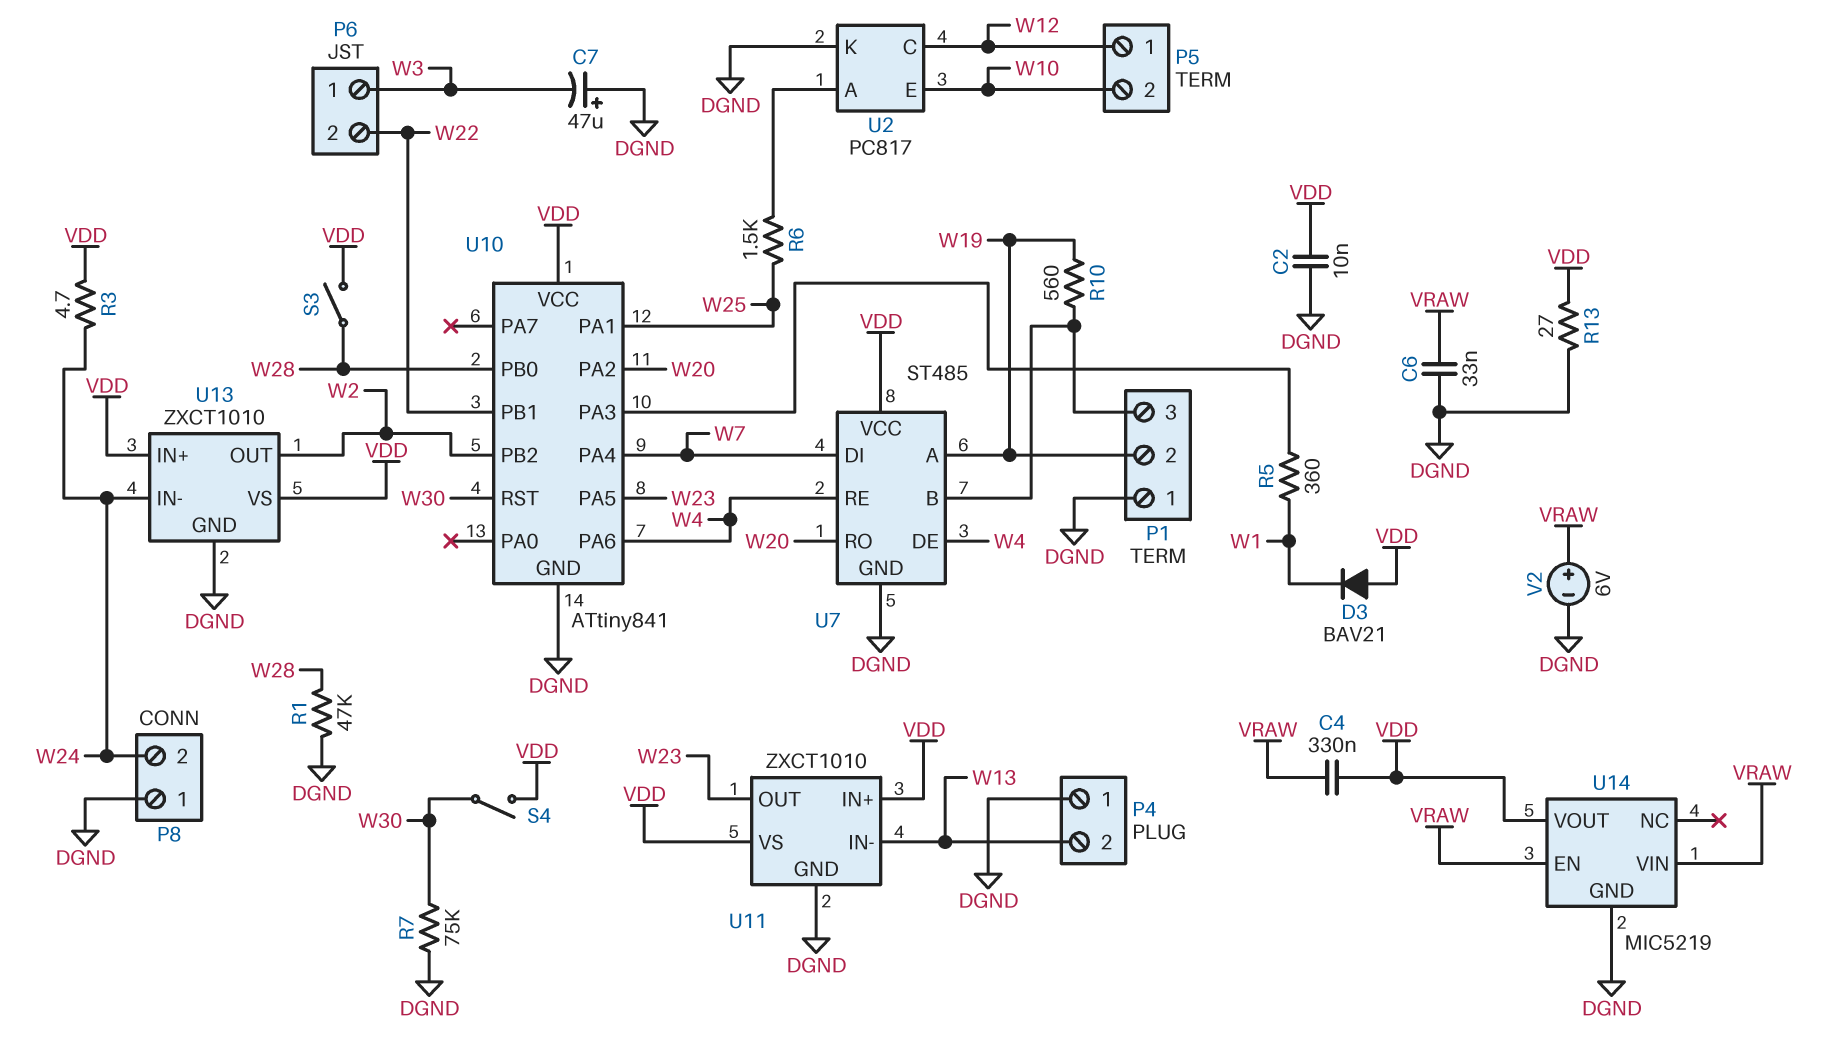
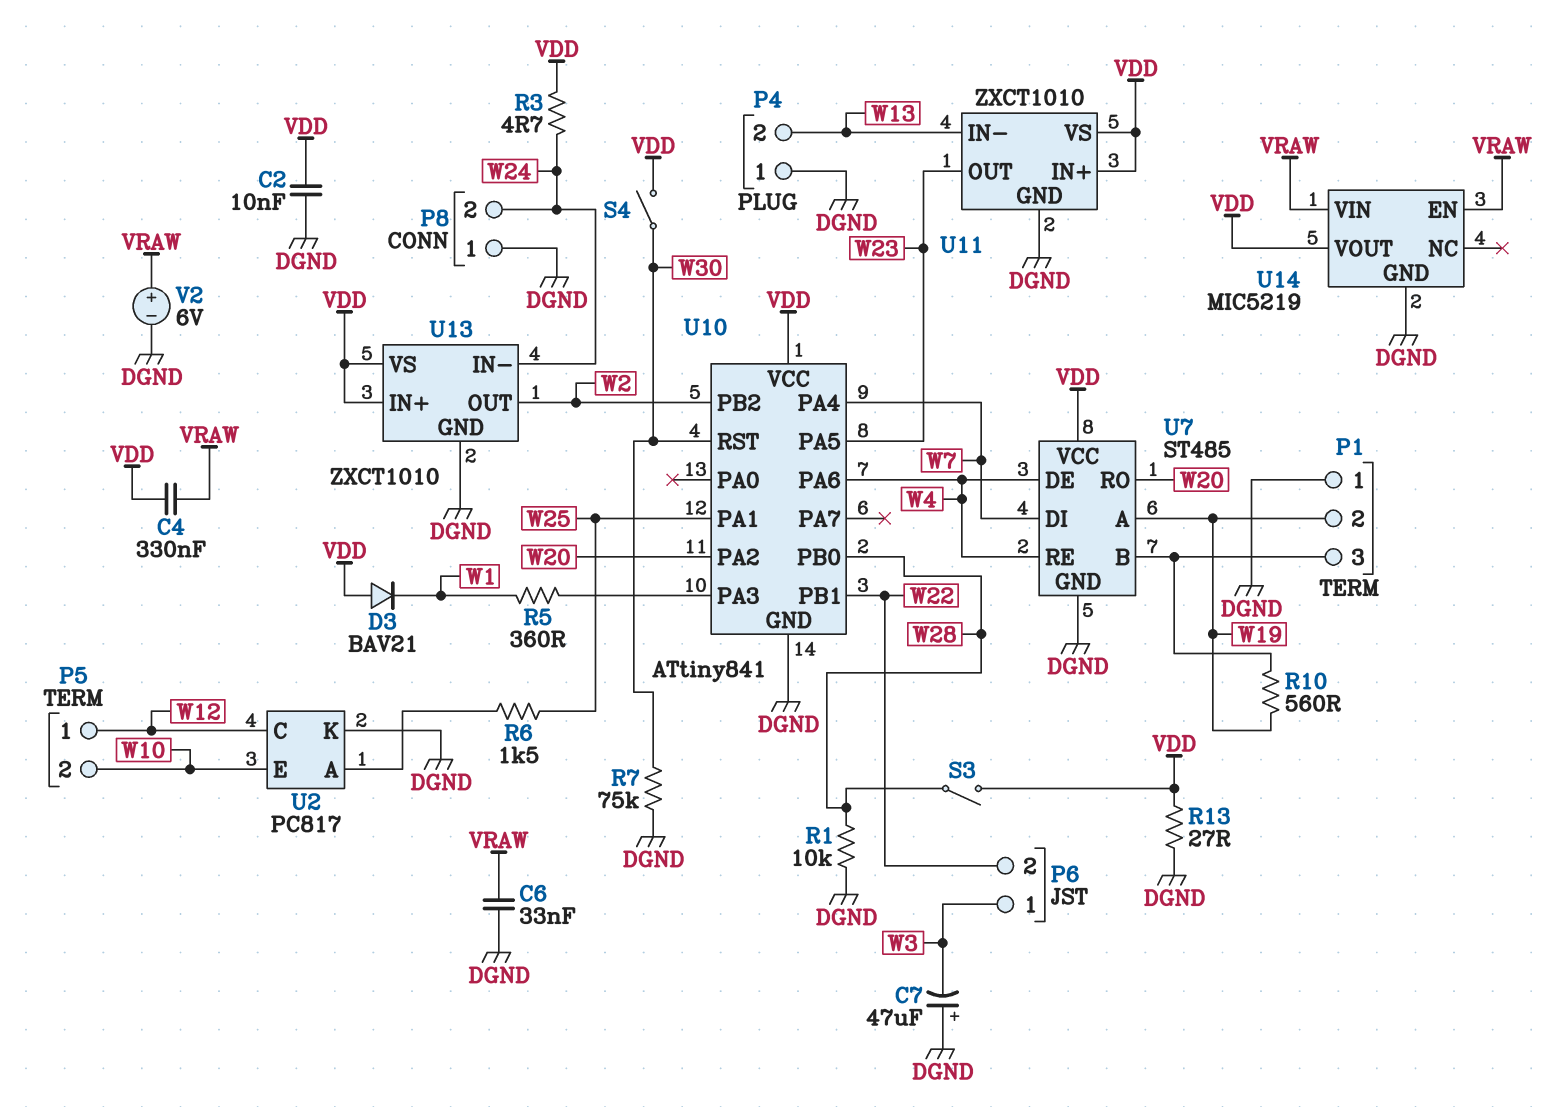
R1: 47k (DGND, W28) -> 10k (DGND, W28)

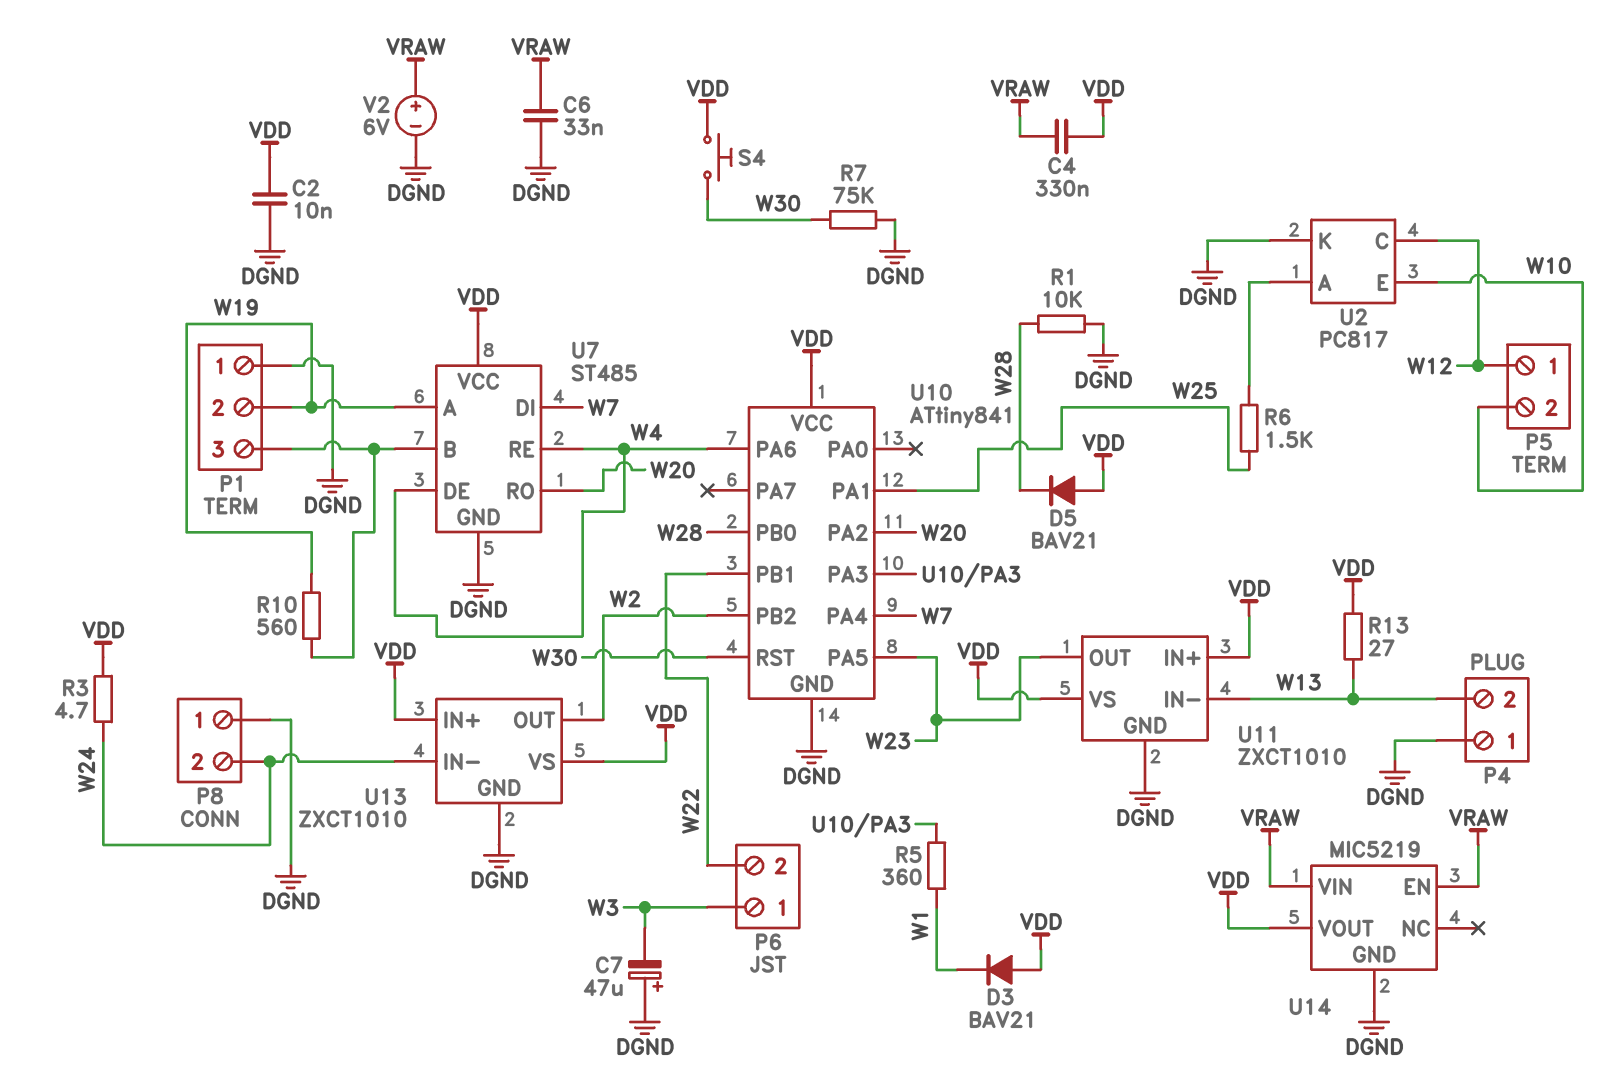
D5: none -> diode BAV21 (A VDD, K W28)
R13: 27 (DGND, VDD) -> 27 (VDD, W13)
S3: switch (VDD, W28) -> none
S4: switch (VDD, W30) -> button (VDD, W30)

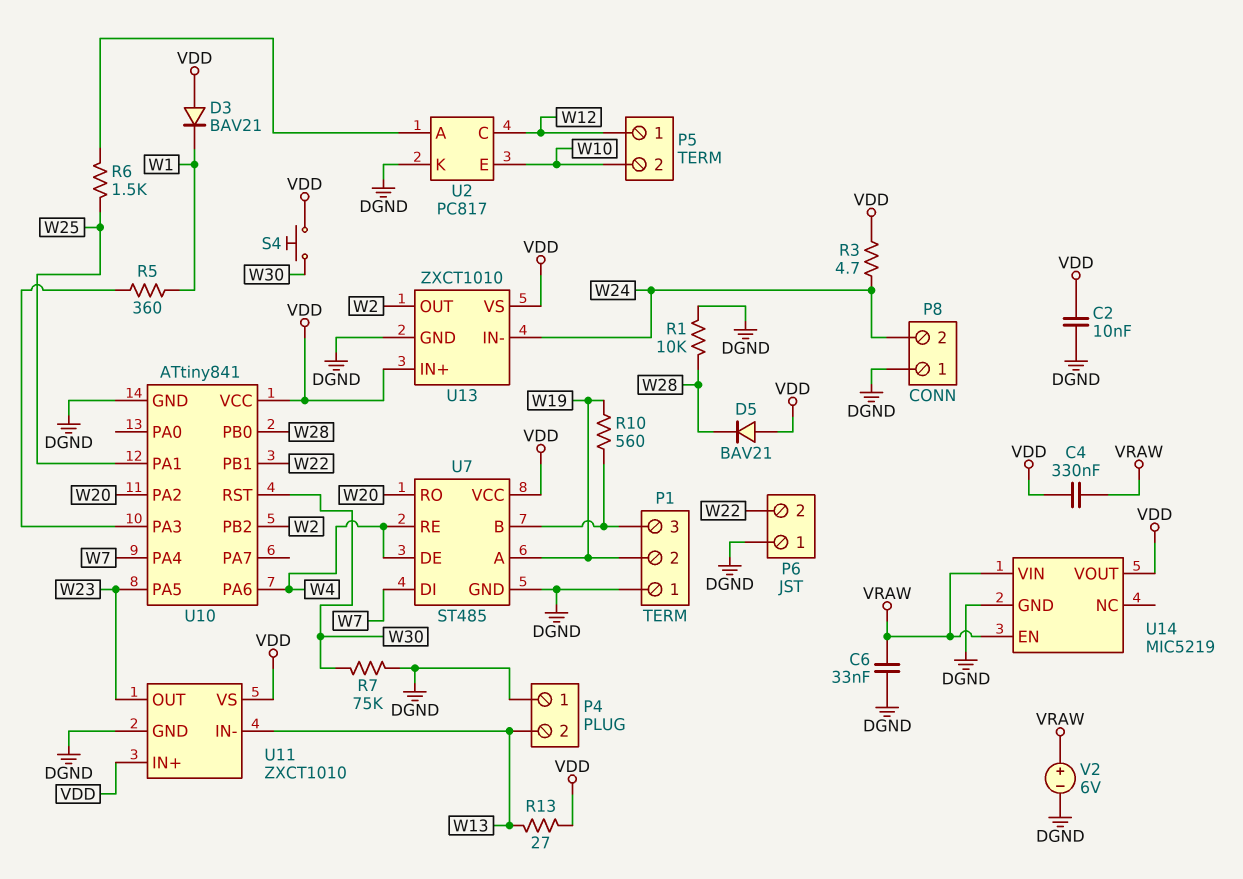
C7: 47uF (plus DGND, minus W3) -> none
P6 pin 1: W3 -> DGND

